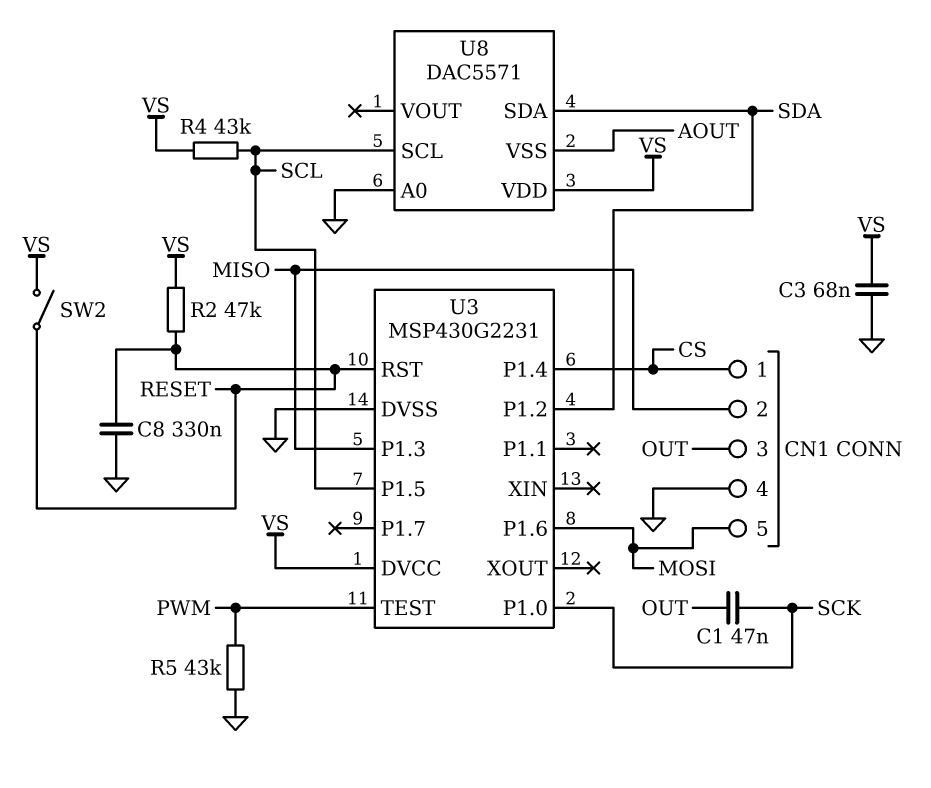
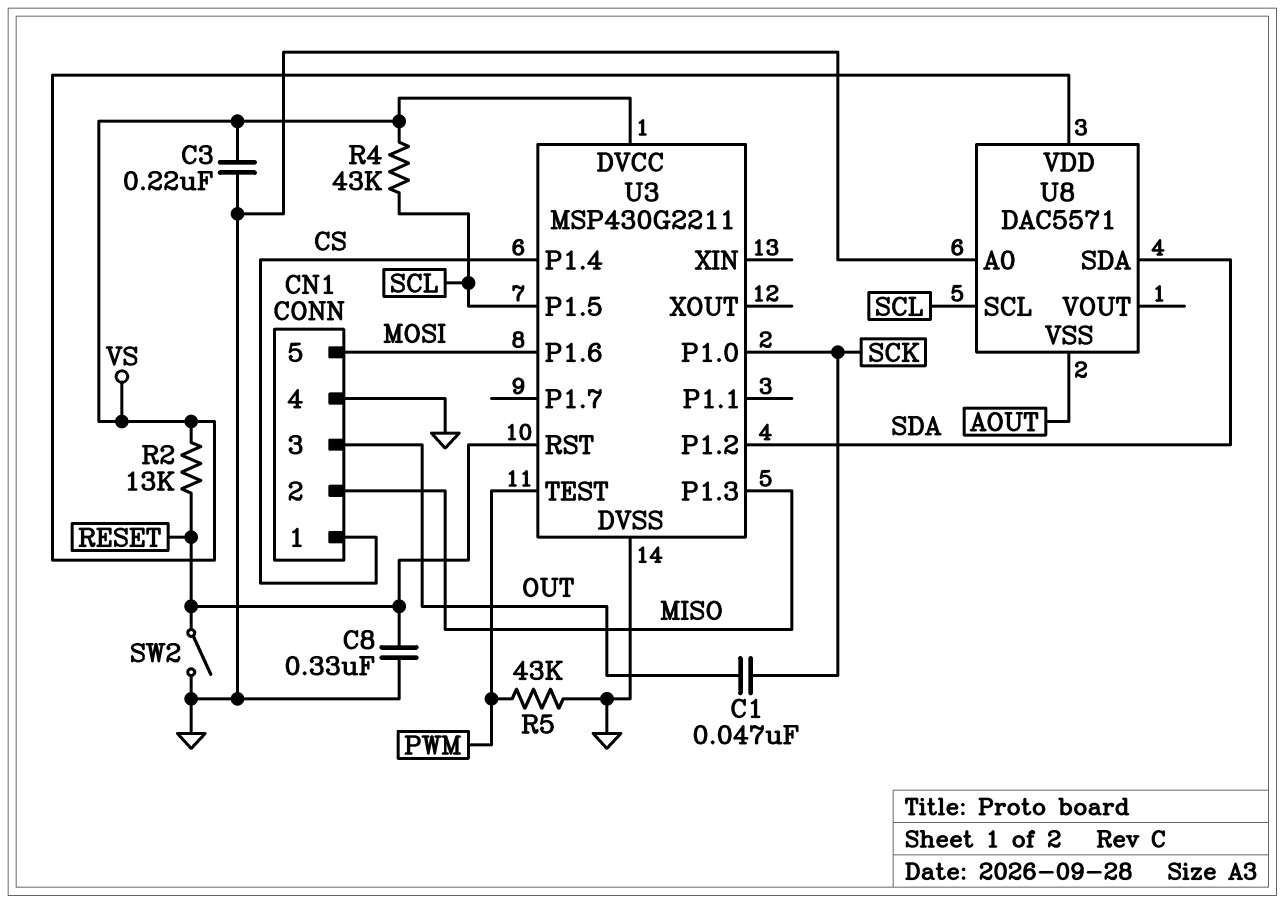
C3: 68nF (GND, VS) -> 220nF (GND, VS)
R2: 47k (RESET, VS) -> 13k (RESET, VS)
SW2: switch (RESET, VS) -> switch (GND, RESET)
U3: MSP430G2231 -> MSP430G2211

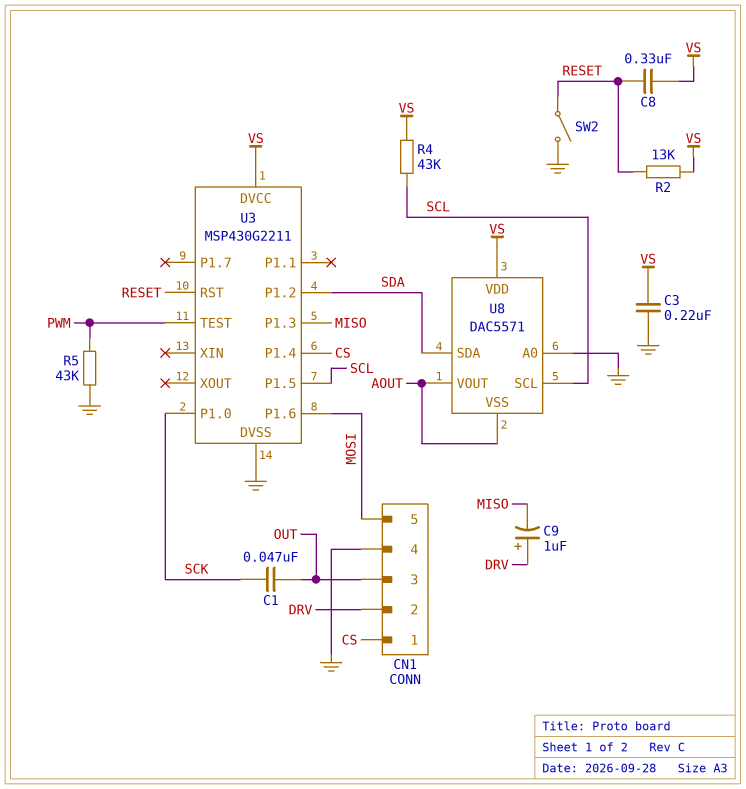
C8: 330nF (GND, RESET) -> 330nF (RESET, VS)
C9: none -> 1uF (plus DRV, minus MISO)
CN1 pin 2: MISO -> DRV
U8 pin VOUT: none -> AOUT

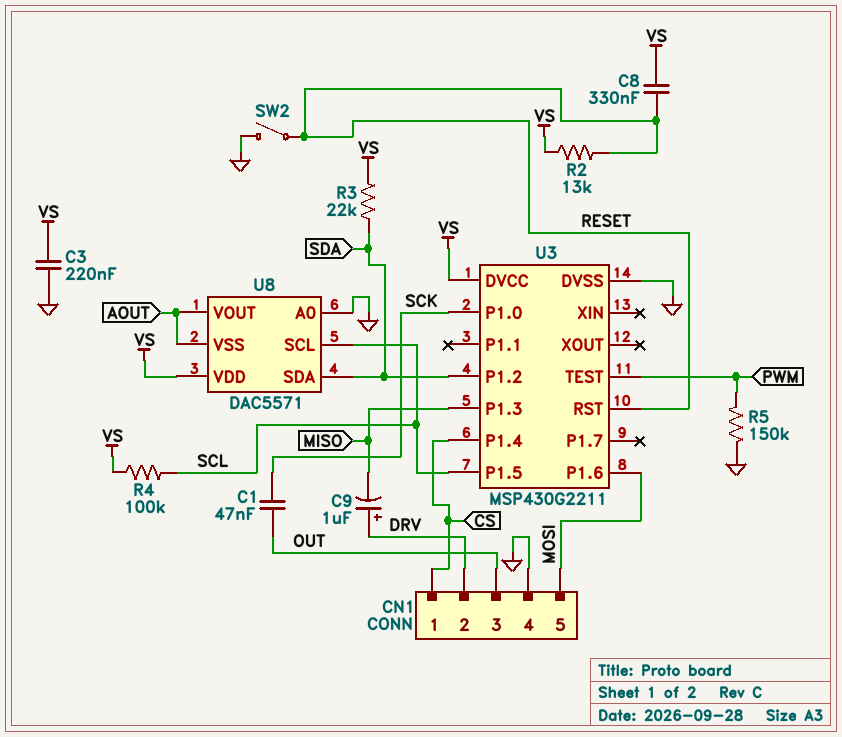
R3: none -> 22k (SDA, VS)
R4: 43k (SCL, VS) -> 100k (SCL, VS)
R5: 43k (GND, PWM) -> 150k (GND, PWM)

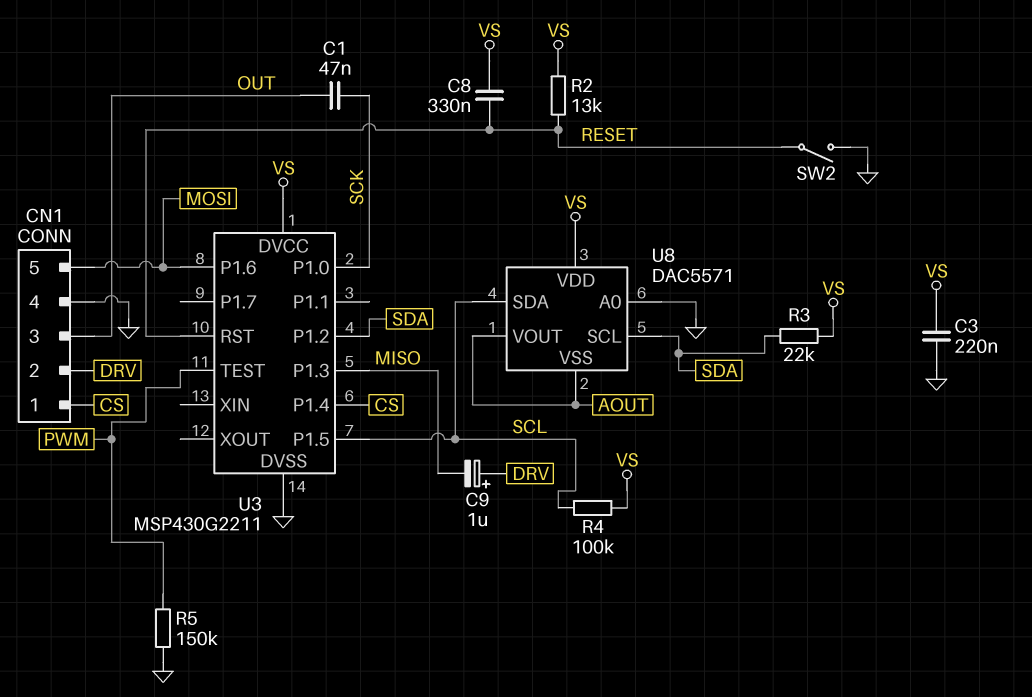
U8 pin SCL: SCL -> SDA
U8 pin SDA: SDA -> SCL

